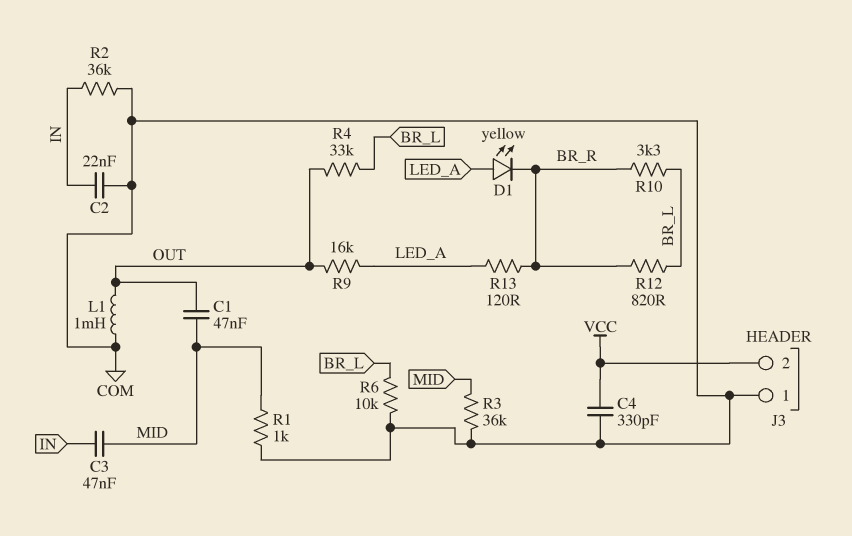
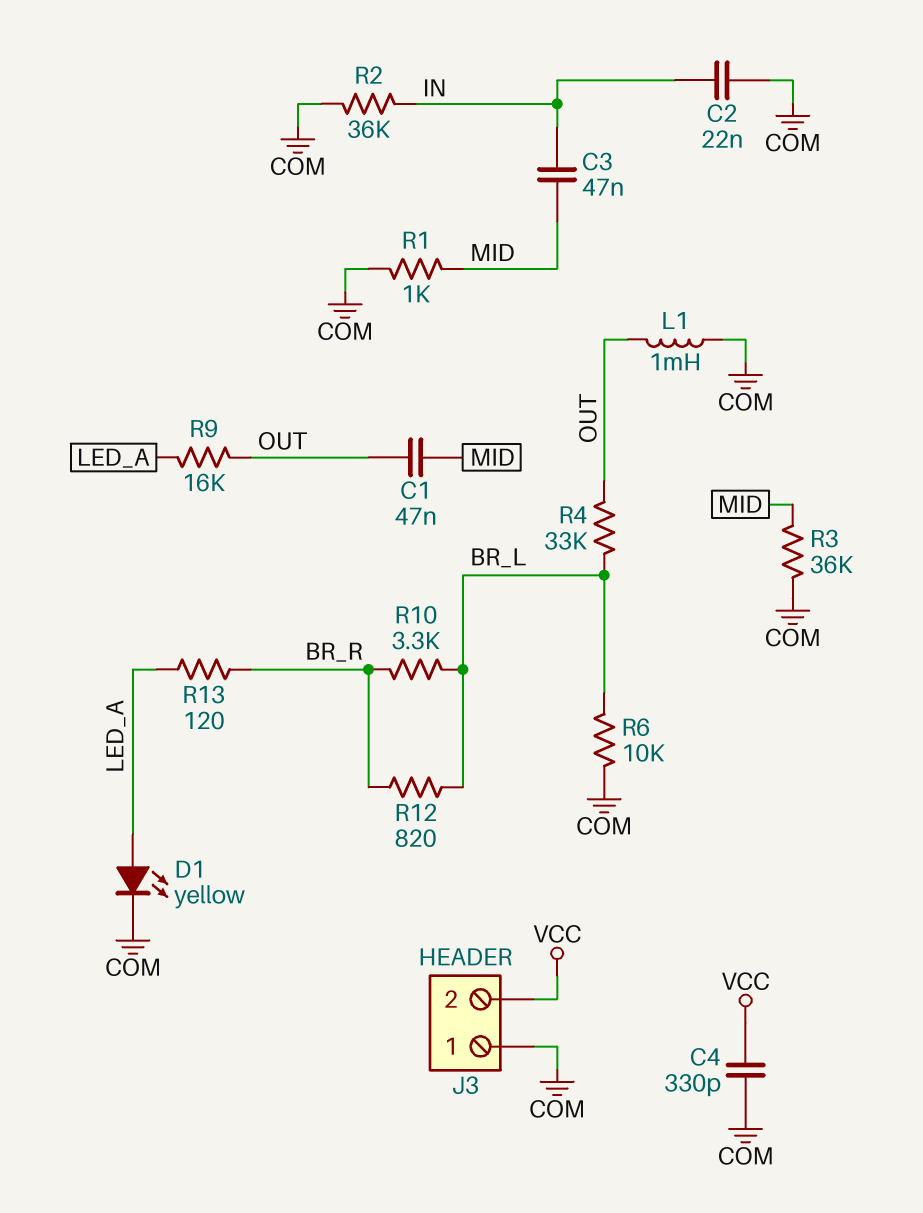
D1: LED yellow (A LED_A, K BR_R) -> LED yellow (A LED_A, K COM)

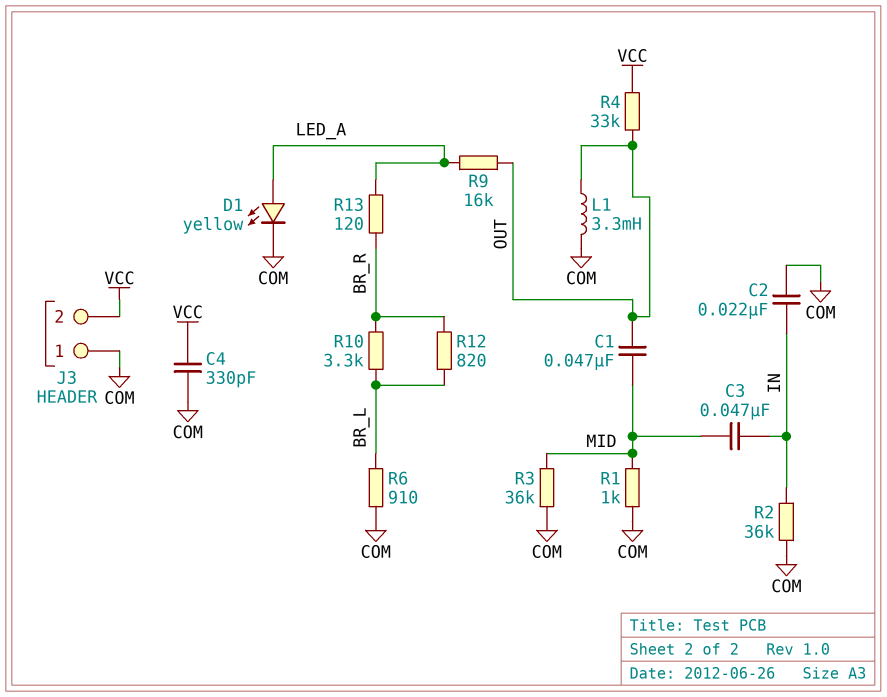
L1: 1mH (COM, OUT) -> 3.3mH (COM, OUT)
R4: 33k (BR_L, OUT) -> 33k (OUT, VCC)
R6: 10k (BR_L, COM) -> 910 (BR_L, COM)

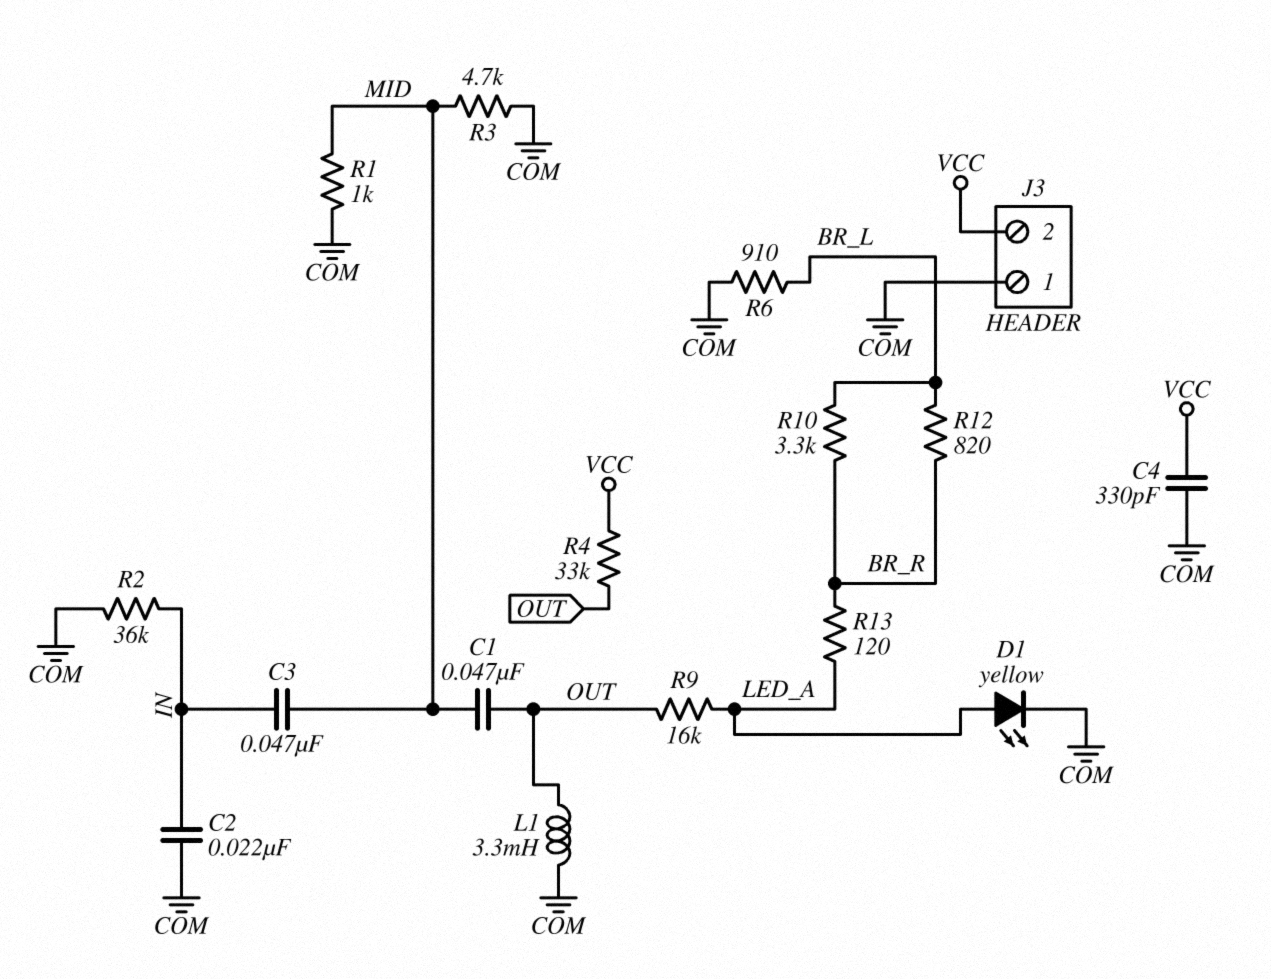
R3: 36k (COM, MID) -> 4.7k (COM, MID)

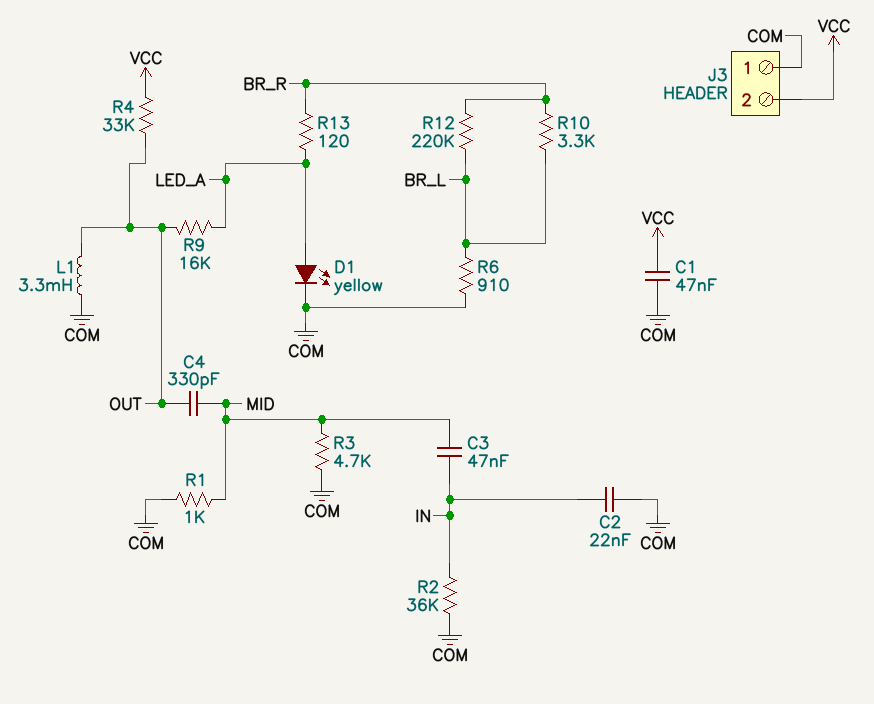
C1: 47nF (MID, OUT) -> 47nF (COM, VCC)
C4: 330pF (COM, VCC) -> 330pF (MID, OUT)
R12: 820 (BR_L, BR_R) -> 220k (BR_L, BR_R)

